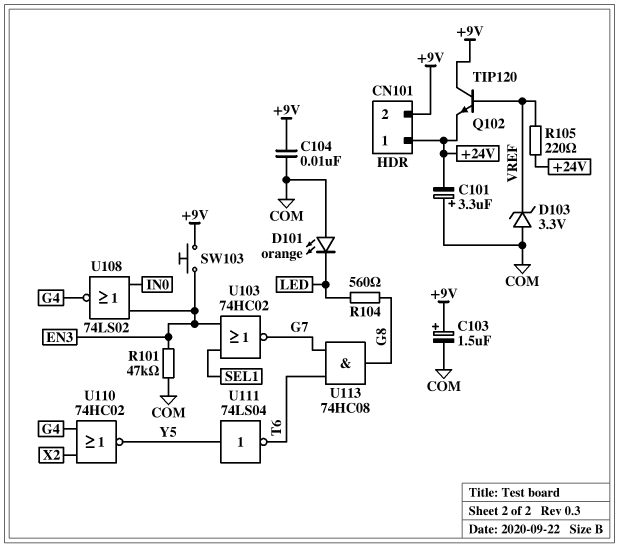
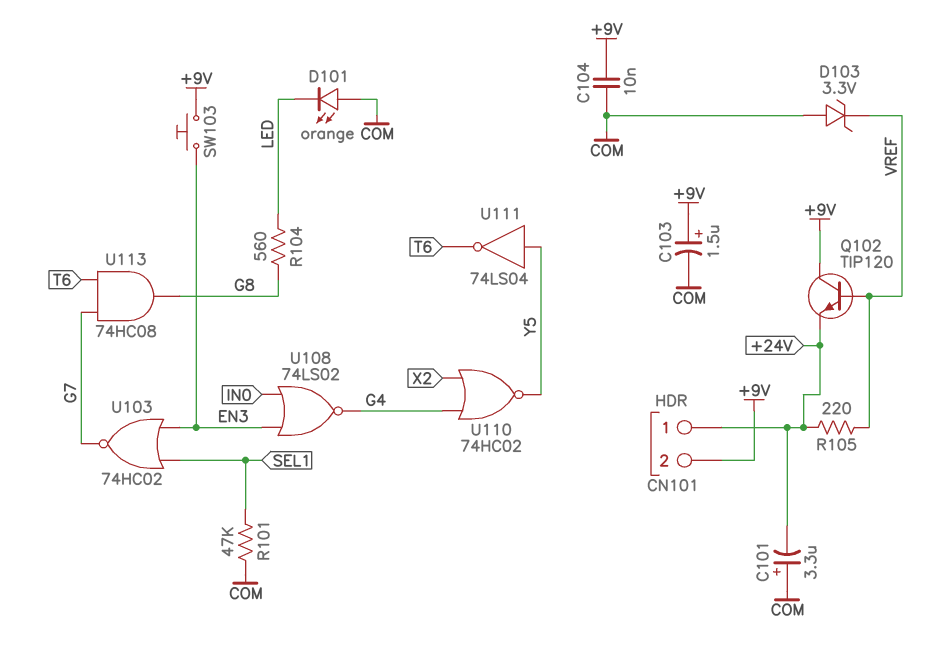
R101: 47k (COM, EN3) -> 47k (COM, SEL1)

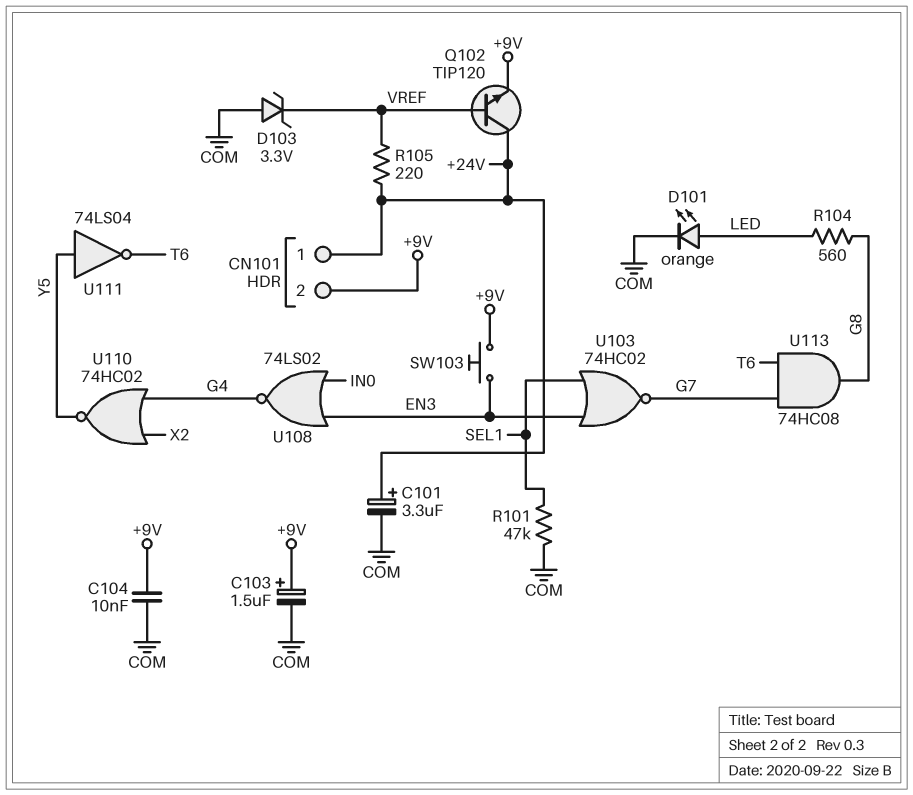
C101: 3.3uF (plus COM, minus +24V) -> 3.3uF (plus +24V, minus COM)
D101: LED orange (A COM, K LED) -> LED orange (A LED, K COM)
Q102: NPN TIP120 (B VREF, C +9V, E +24V) -> NPN TIP120 (B VREF, C +24V, E +9V)

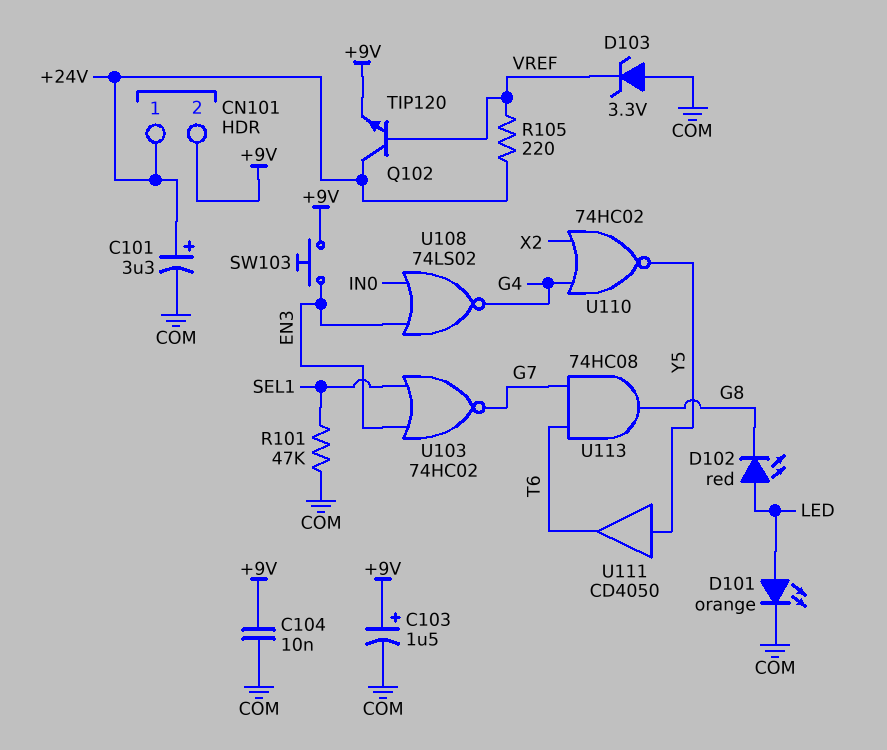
D102: none -> LED red (A LED, K G8)
R104: 560 (G8, LED) -> none
U111: NOT 74LS04 (in Y5, out T6) -> buffer CD4050 (in Y5, out T6)

